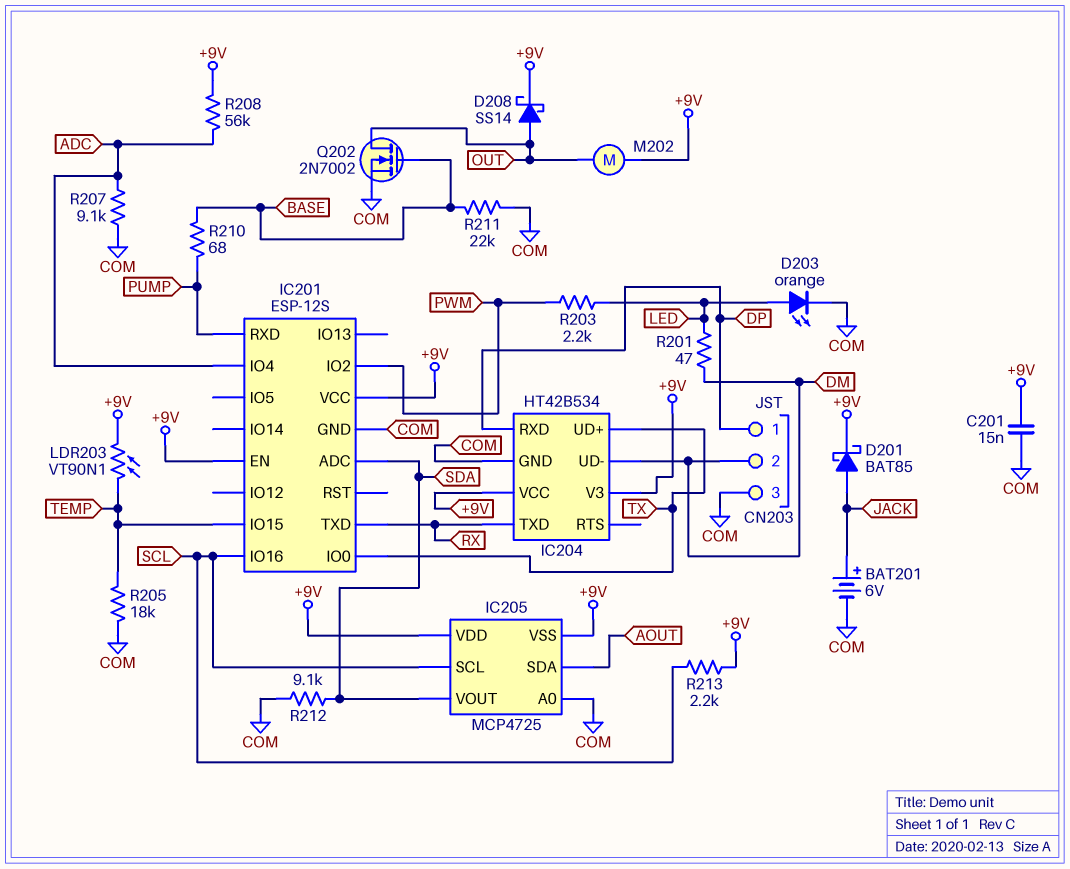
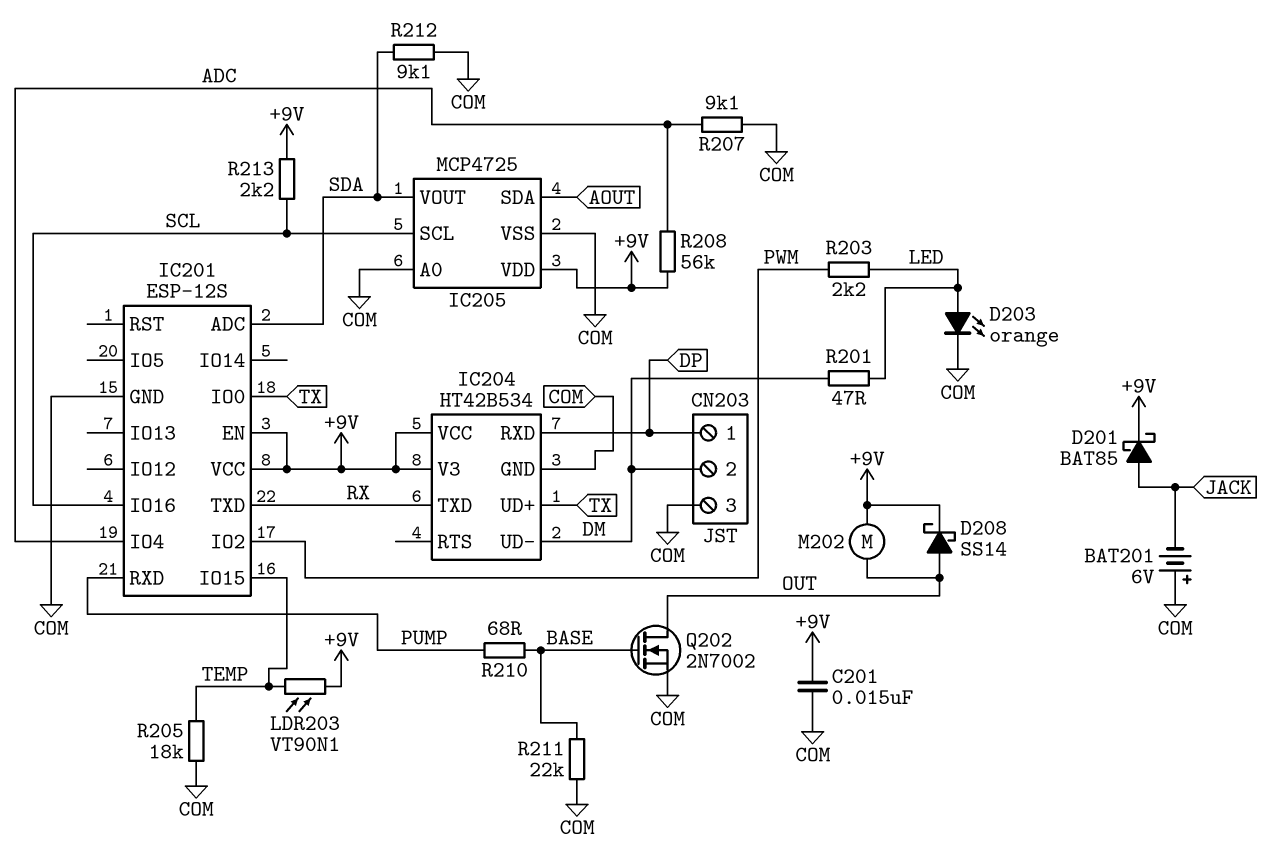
BAT201: 6V (plus JACK, minus COM) -> 6V (plus COM, minus JACK)
IC205 pin VSS: +9V -> COM

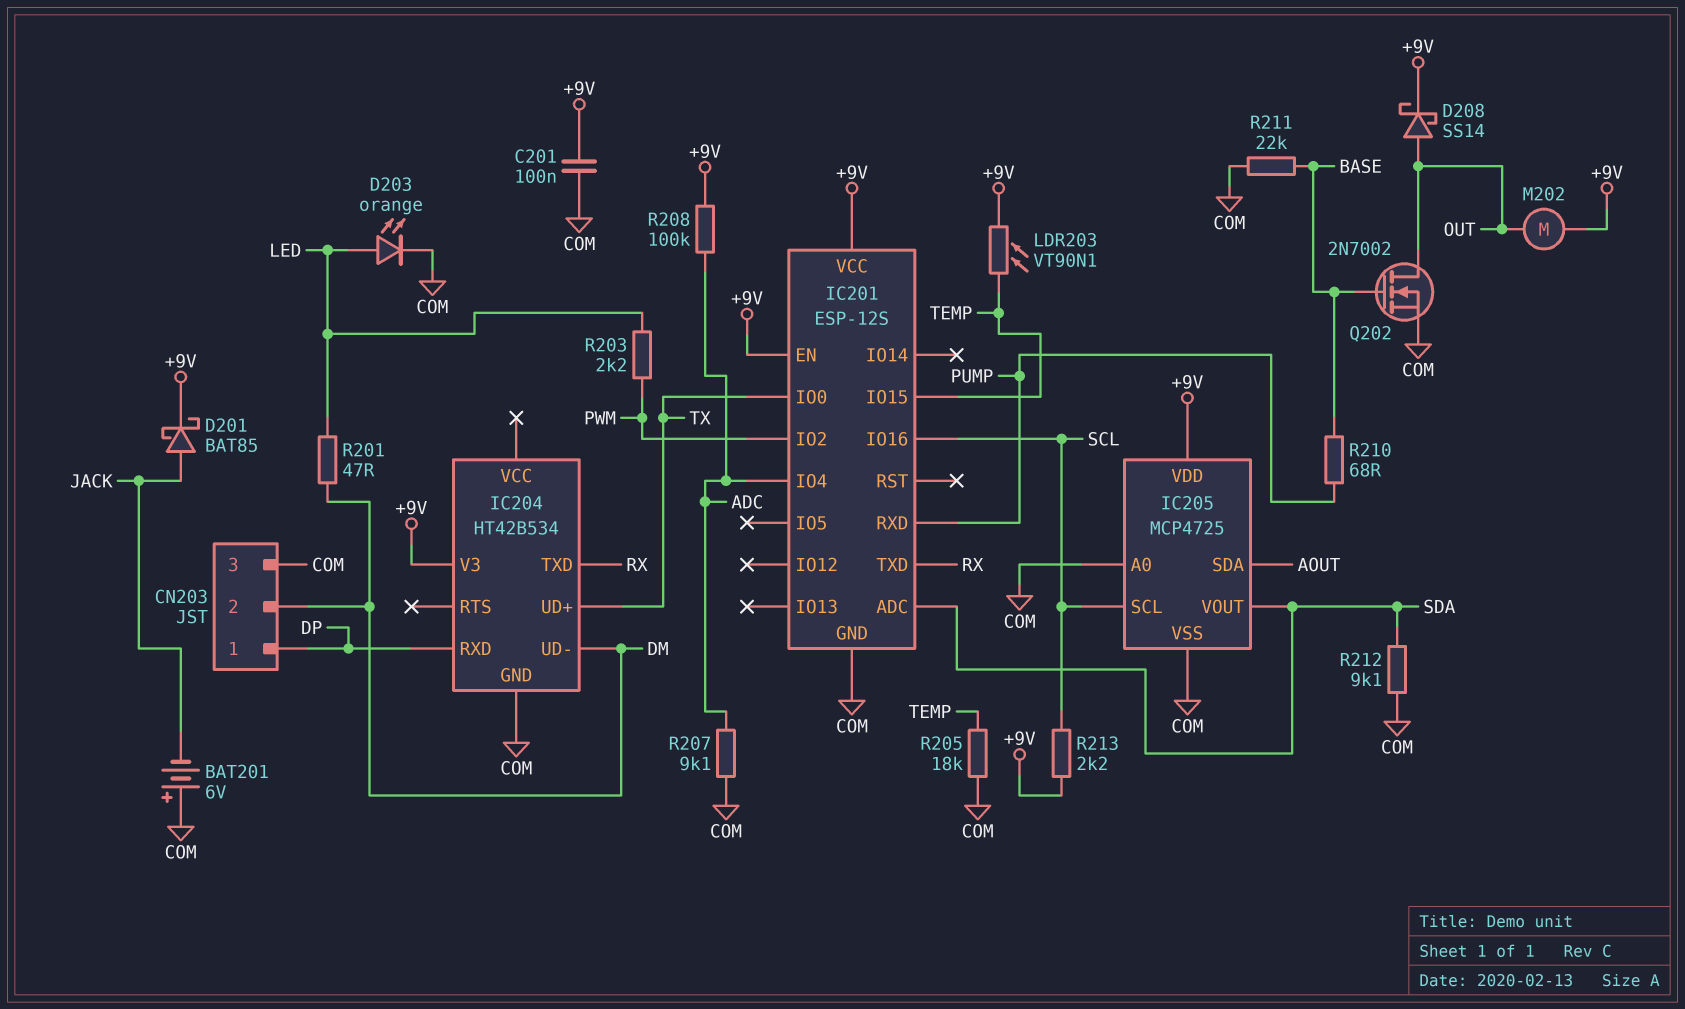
C201: 15nF (+9V, COM) -> 100nF (+9V, COM)
IC204 pin VCC: +9V -> none
R208: 56k (+9V, ADC) -> 100k (+9V, ADC)

